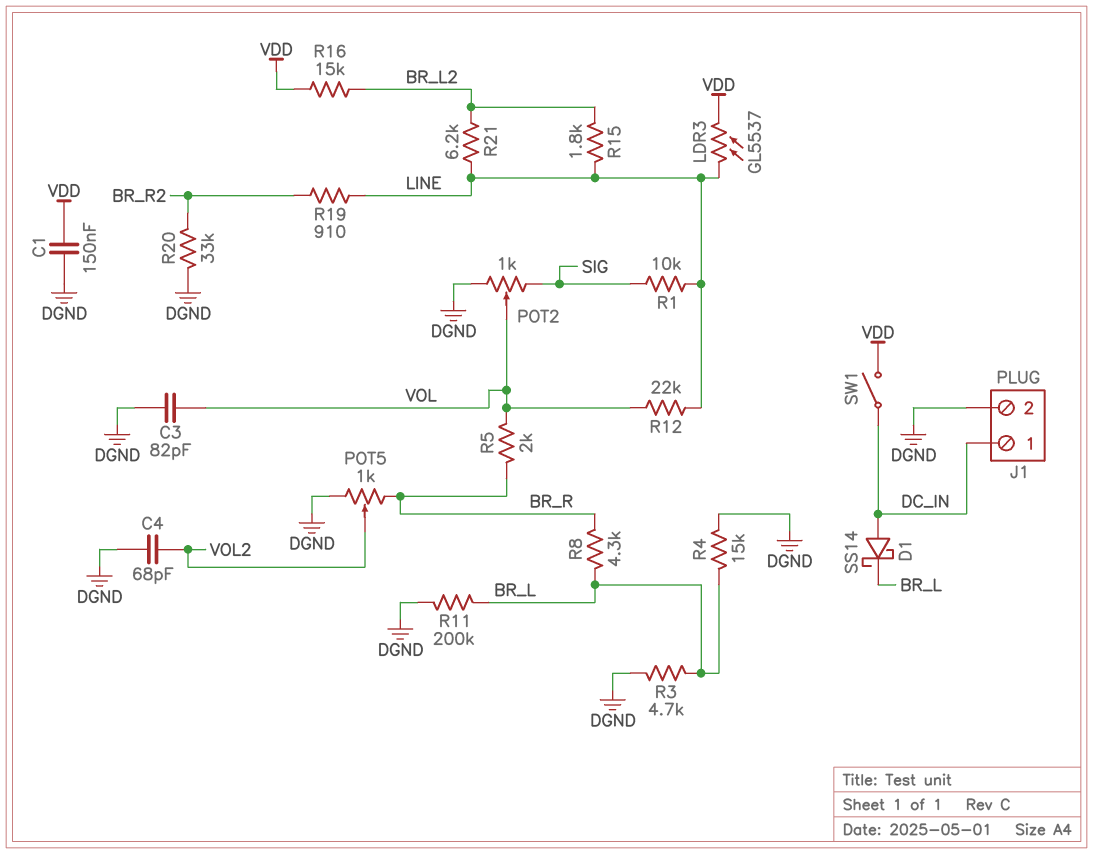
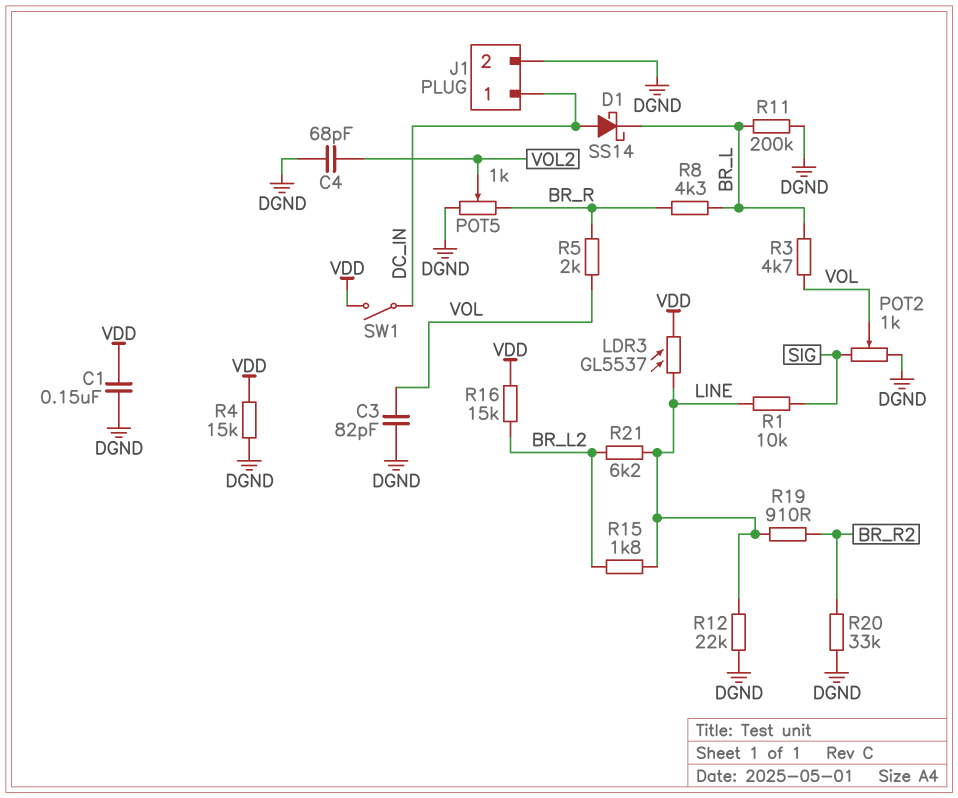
R3: 4.7k (BR_L, DGND) -> 4.7k (BR_L, VOL)
R4: 15k (BR_L, DGND) -> 15k (DGND, VDD)
R12: 22k (LINE, VOL) -> 22k (DGND, LINE)

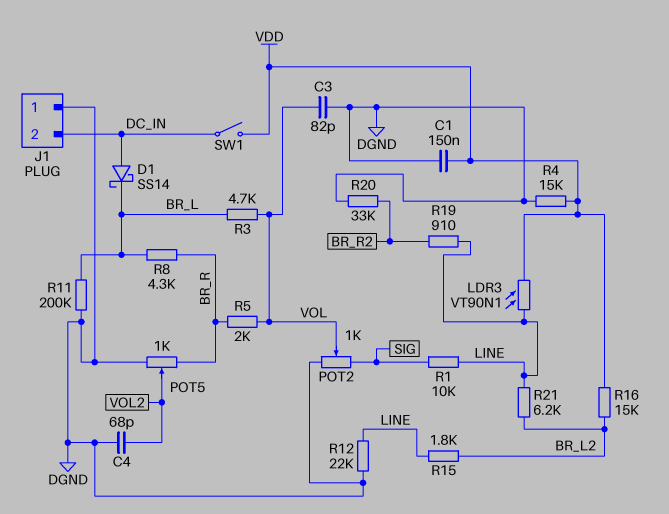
J1 pin 1: DC_IN -> DGND
J1 pin 2: DGND -> DC_IN
LDR3: GL5537 (LINE, VDD) -> VT90N1 (LINE, VDD)

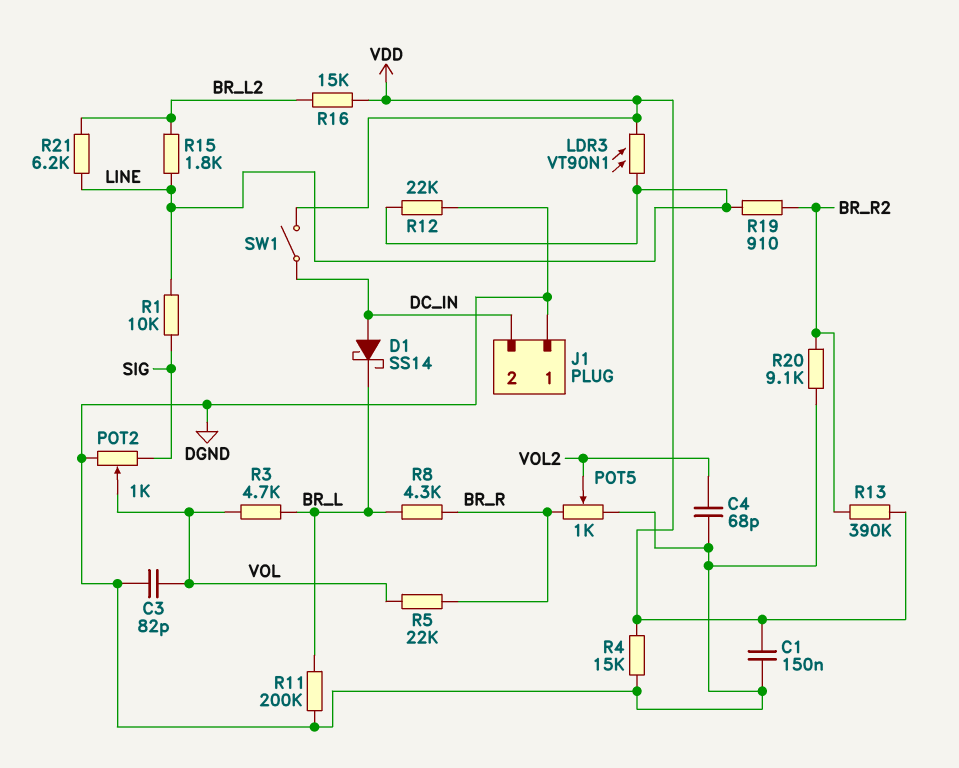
R5: 2k (BR_R, VOL) -> 22k (BR_R, VOL)
R13: none -> 390k (BR_R2, VDD)
R20: 33k (BR_R2, DGND) -> 9.1k (BR_R2, DGND)

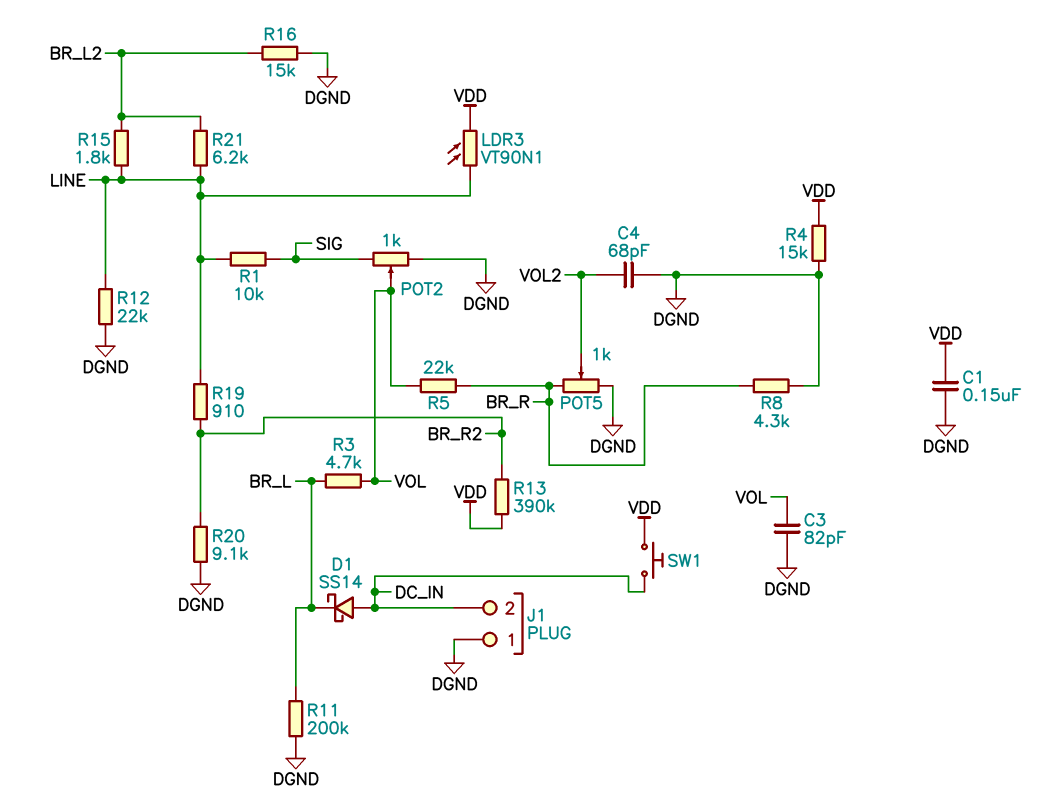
R8: 4.3k (BR_L, BR_R) -> 4.3k (BR_R, DGND)
R16: 15k (BR_L2, VDD) -> 15k (BR_L2, DGND)
SW1: switch (DC_IN, VDD) -> button (DC_IN, VDD)

